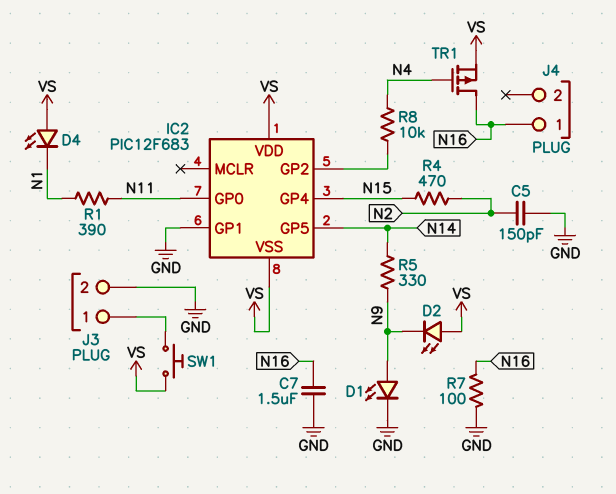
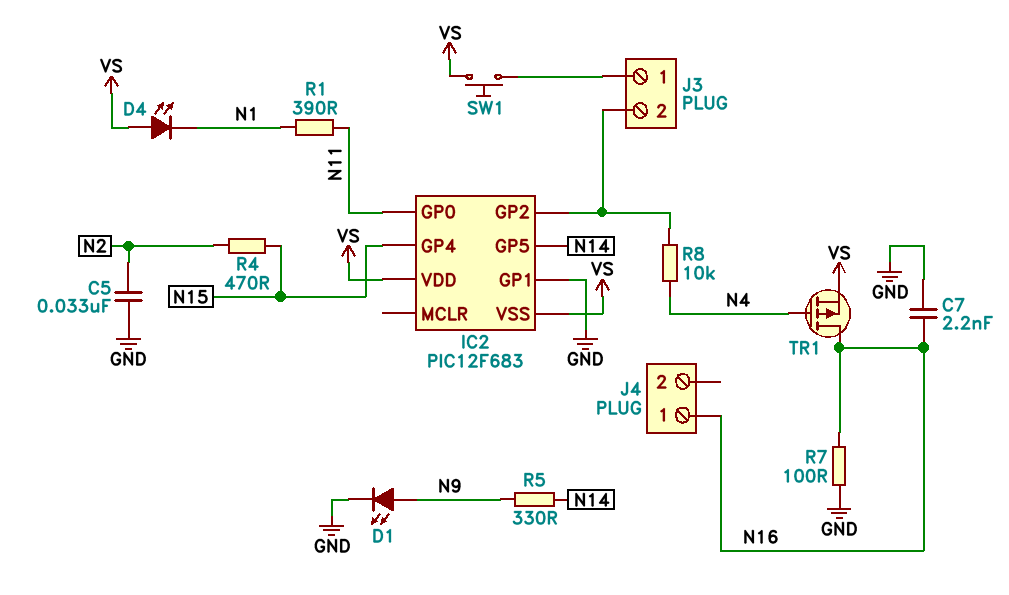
C5: 150pF (GND, N2) -> 33nF (GND, N2)
C7: 1.5uF (GND, N16) -> 2.2nF (GND, N16)
D2: LED (A VS, K N9) -> none
J3 pin 2: GND -> IC2/GP2

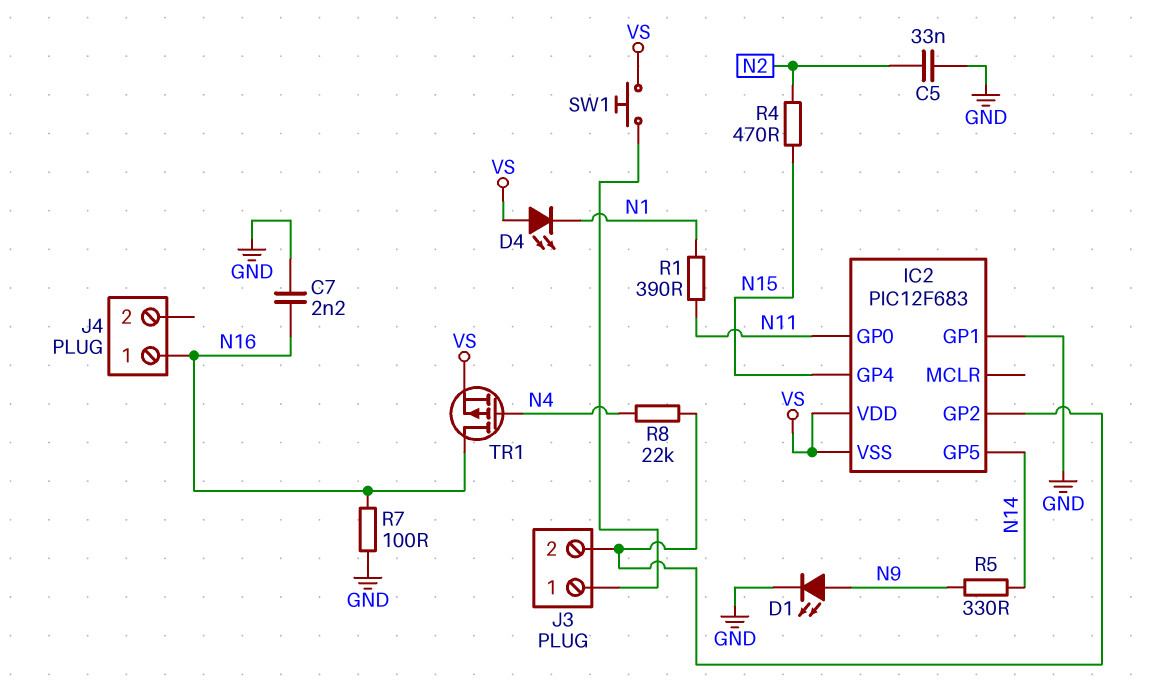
R8: 10k (IC2/GP2, N4) -> 22k (IC2/GP2, N4)

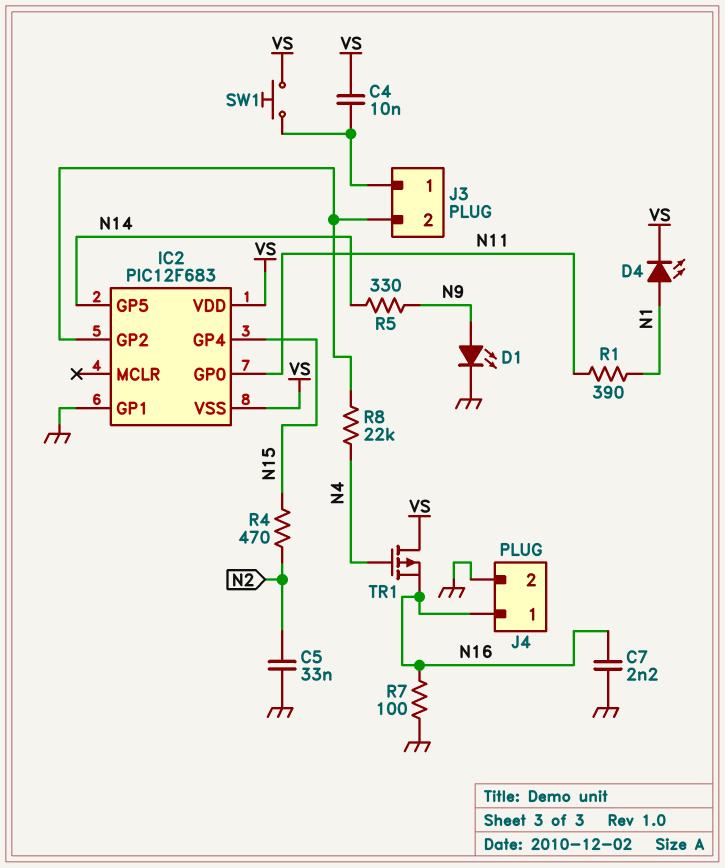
C4: none -> 10nF (J3/1, VS)
D4: LED (A VS, K N1) -> LED (A N1, K VS)
J4 pin 2: none -> GND
TR1: PMOS (G N4, D N16, S VS) -> PMOS (G N4, D VS, S N16)

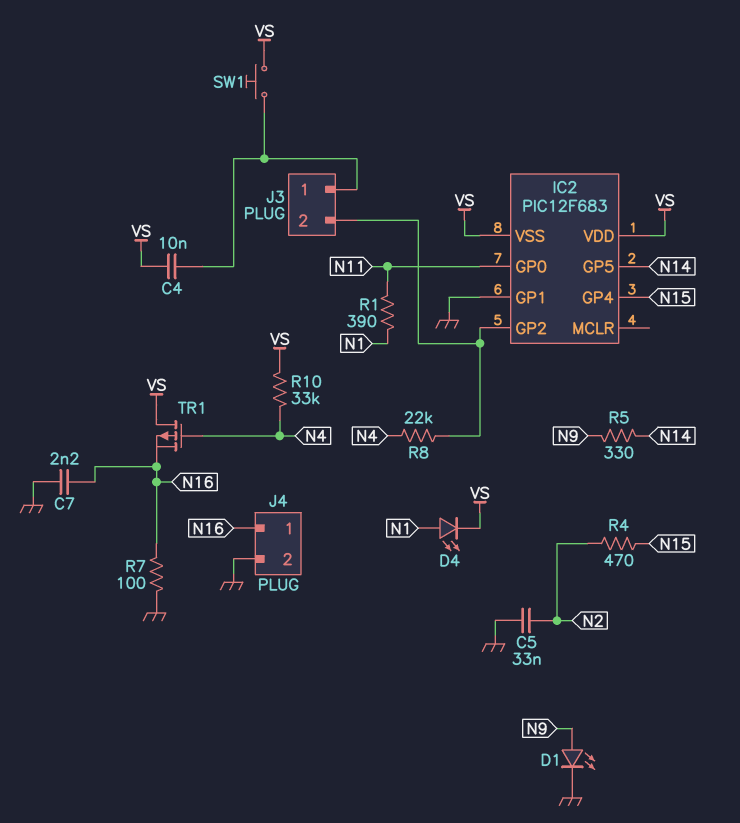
R10: none -> 33k (N4, VS)

